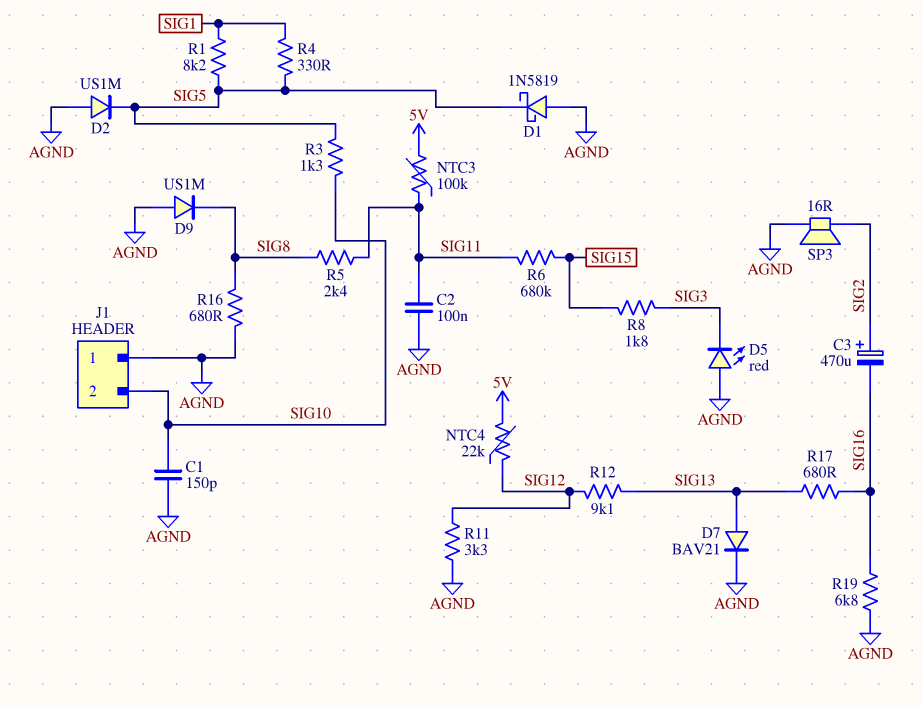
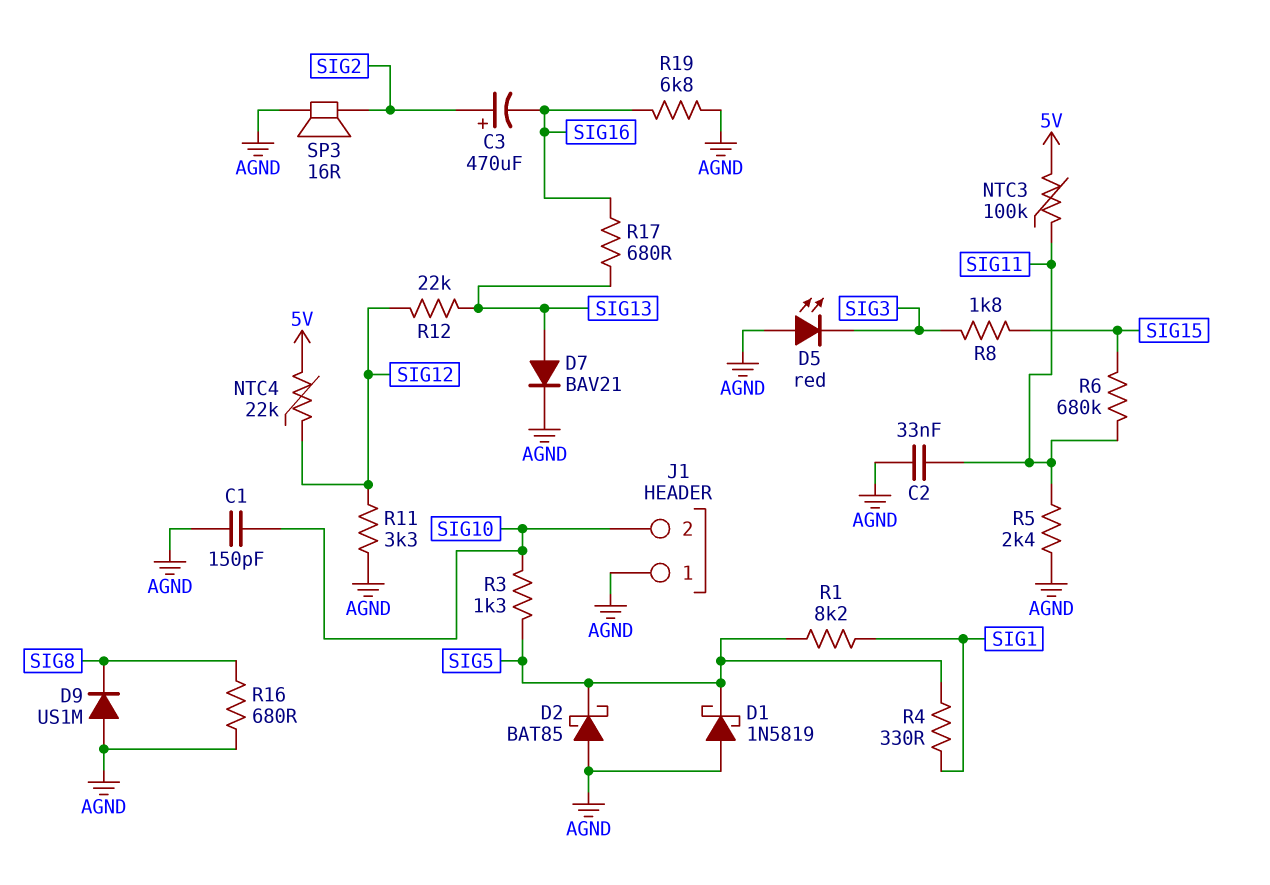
C2: 100nF (AGND, SIG11) -> 33nF (AGND, SIG11)
D2: diode US1M (A AGND, K SIG5) -> schottky BAT85 (A AGND, K SIG5)
R5: 2.4k (SIG8, SIG11) -> 2.4k (AGND, SIG11)
R12: 9.1k (SIG12, SIG13) -> 22k (SIG12, SIG13)

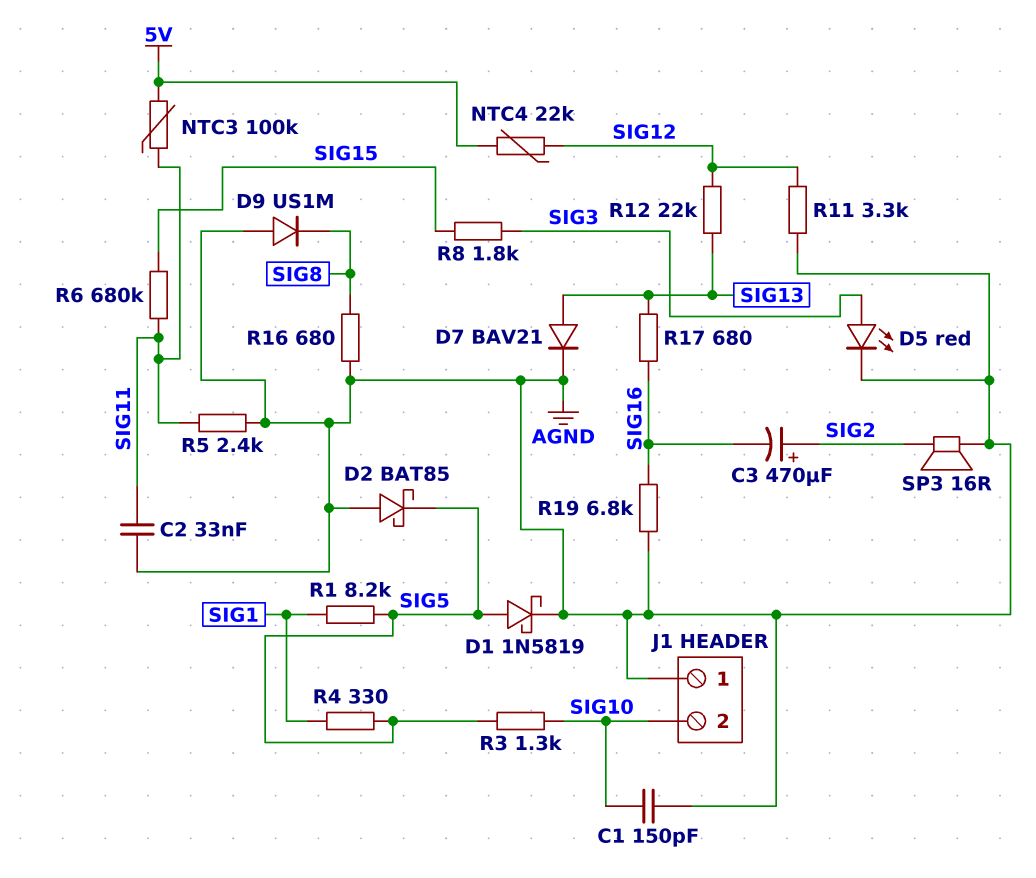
D1: schottky 1N5819 (A AGND, K SIG5) -> schottky 1N5819 (A SIG5, K AGND)
D5: LED red (A AGND, K SIG3) -> LED red (A SIG3, K AGND)

